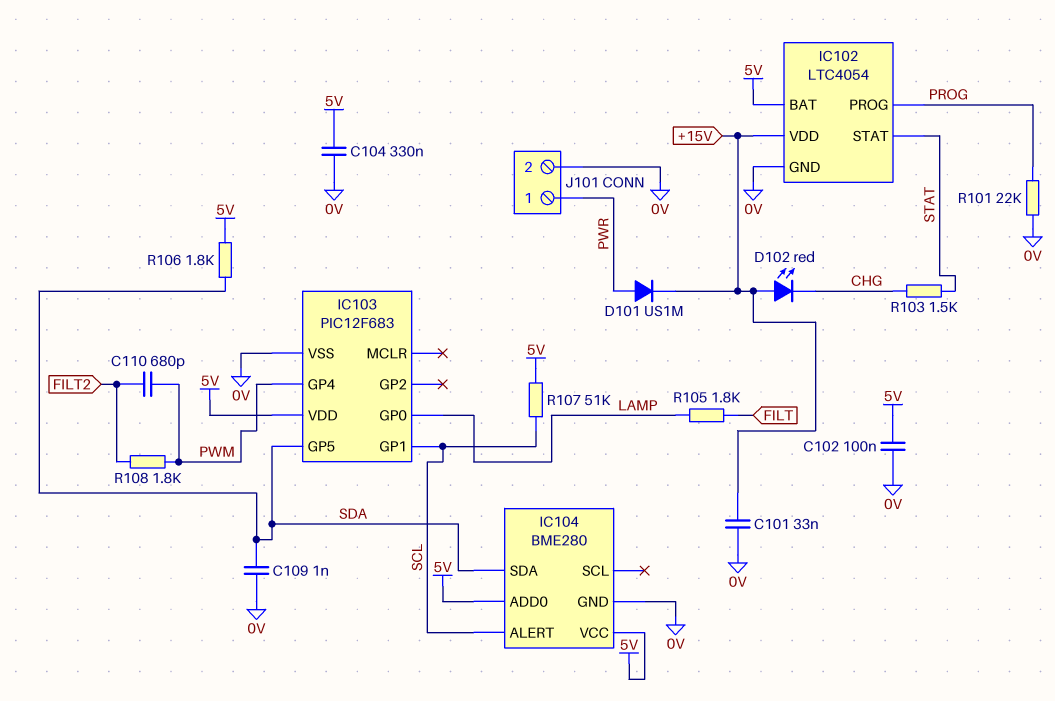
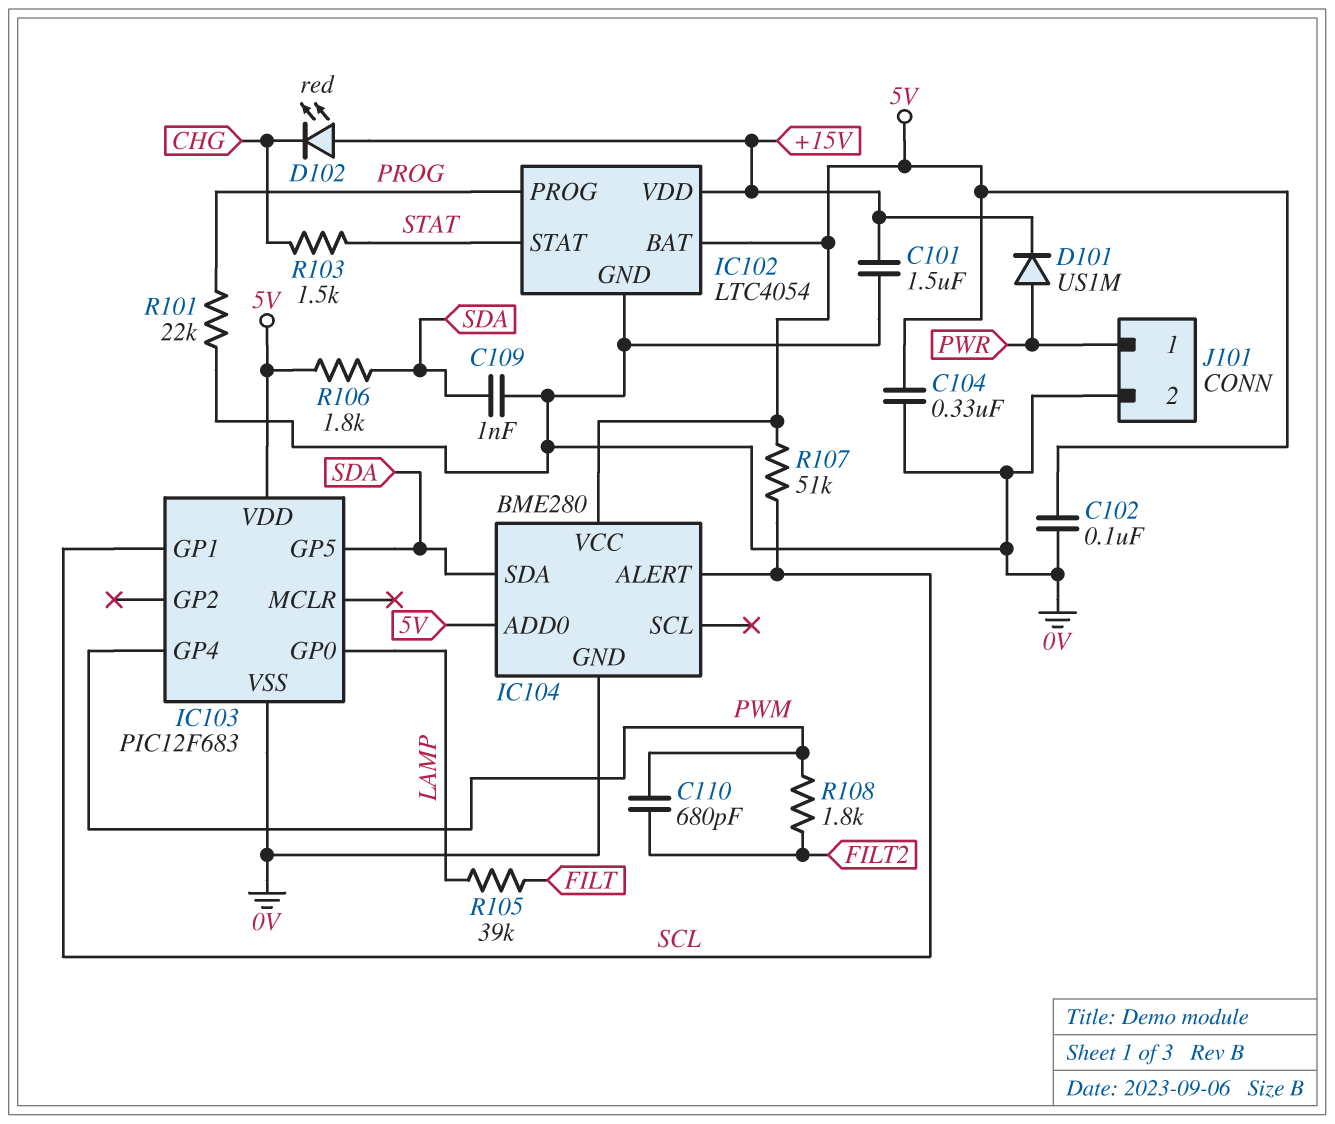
C101: 33nF (+15V, 0V) -> 1.5uF (+15V, 0V)
R105: 1.8k (FILT, LAMP) -> 39k (FILT, LAMP)

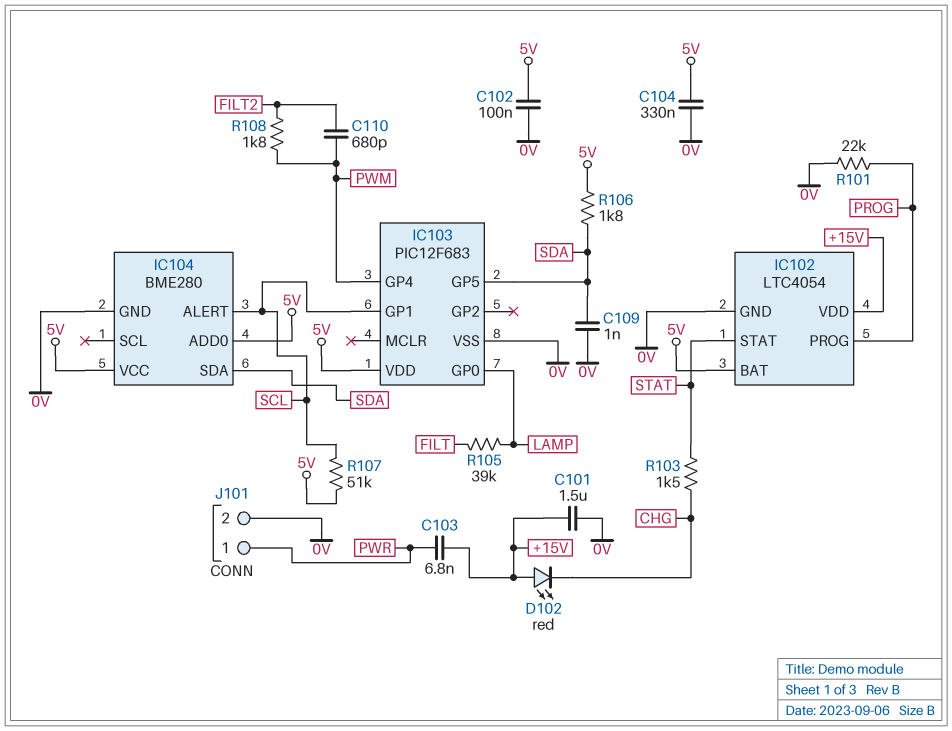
C103: none -> 6.8nF (+15V, PWR)
D101: diode US1M (A PWR, K +15V) -> none

